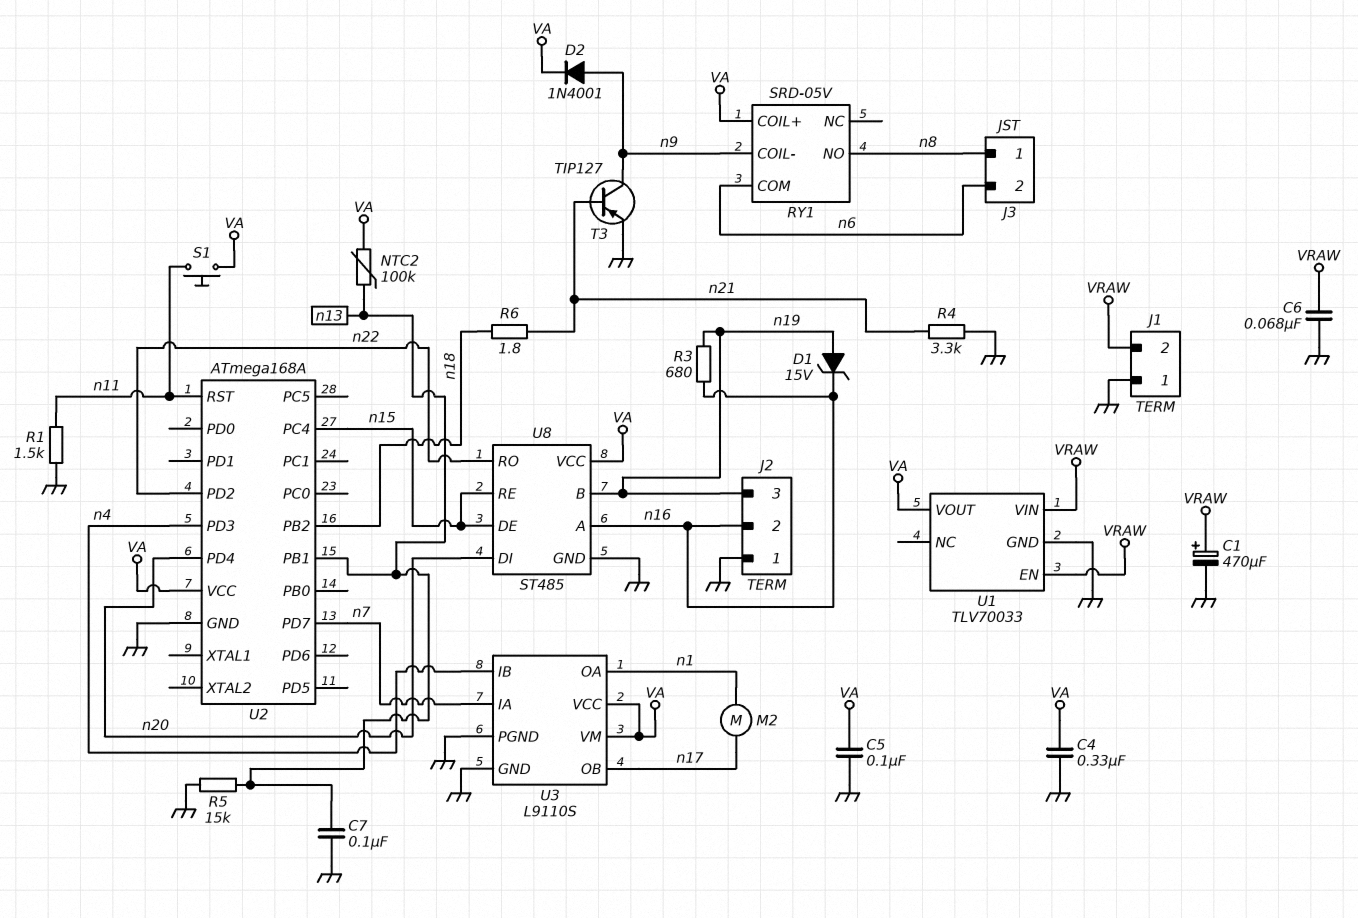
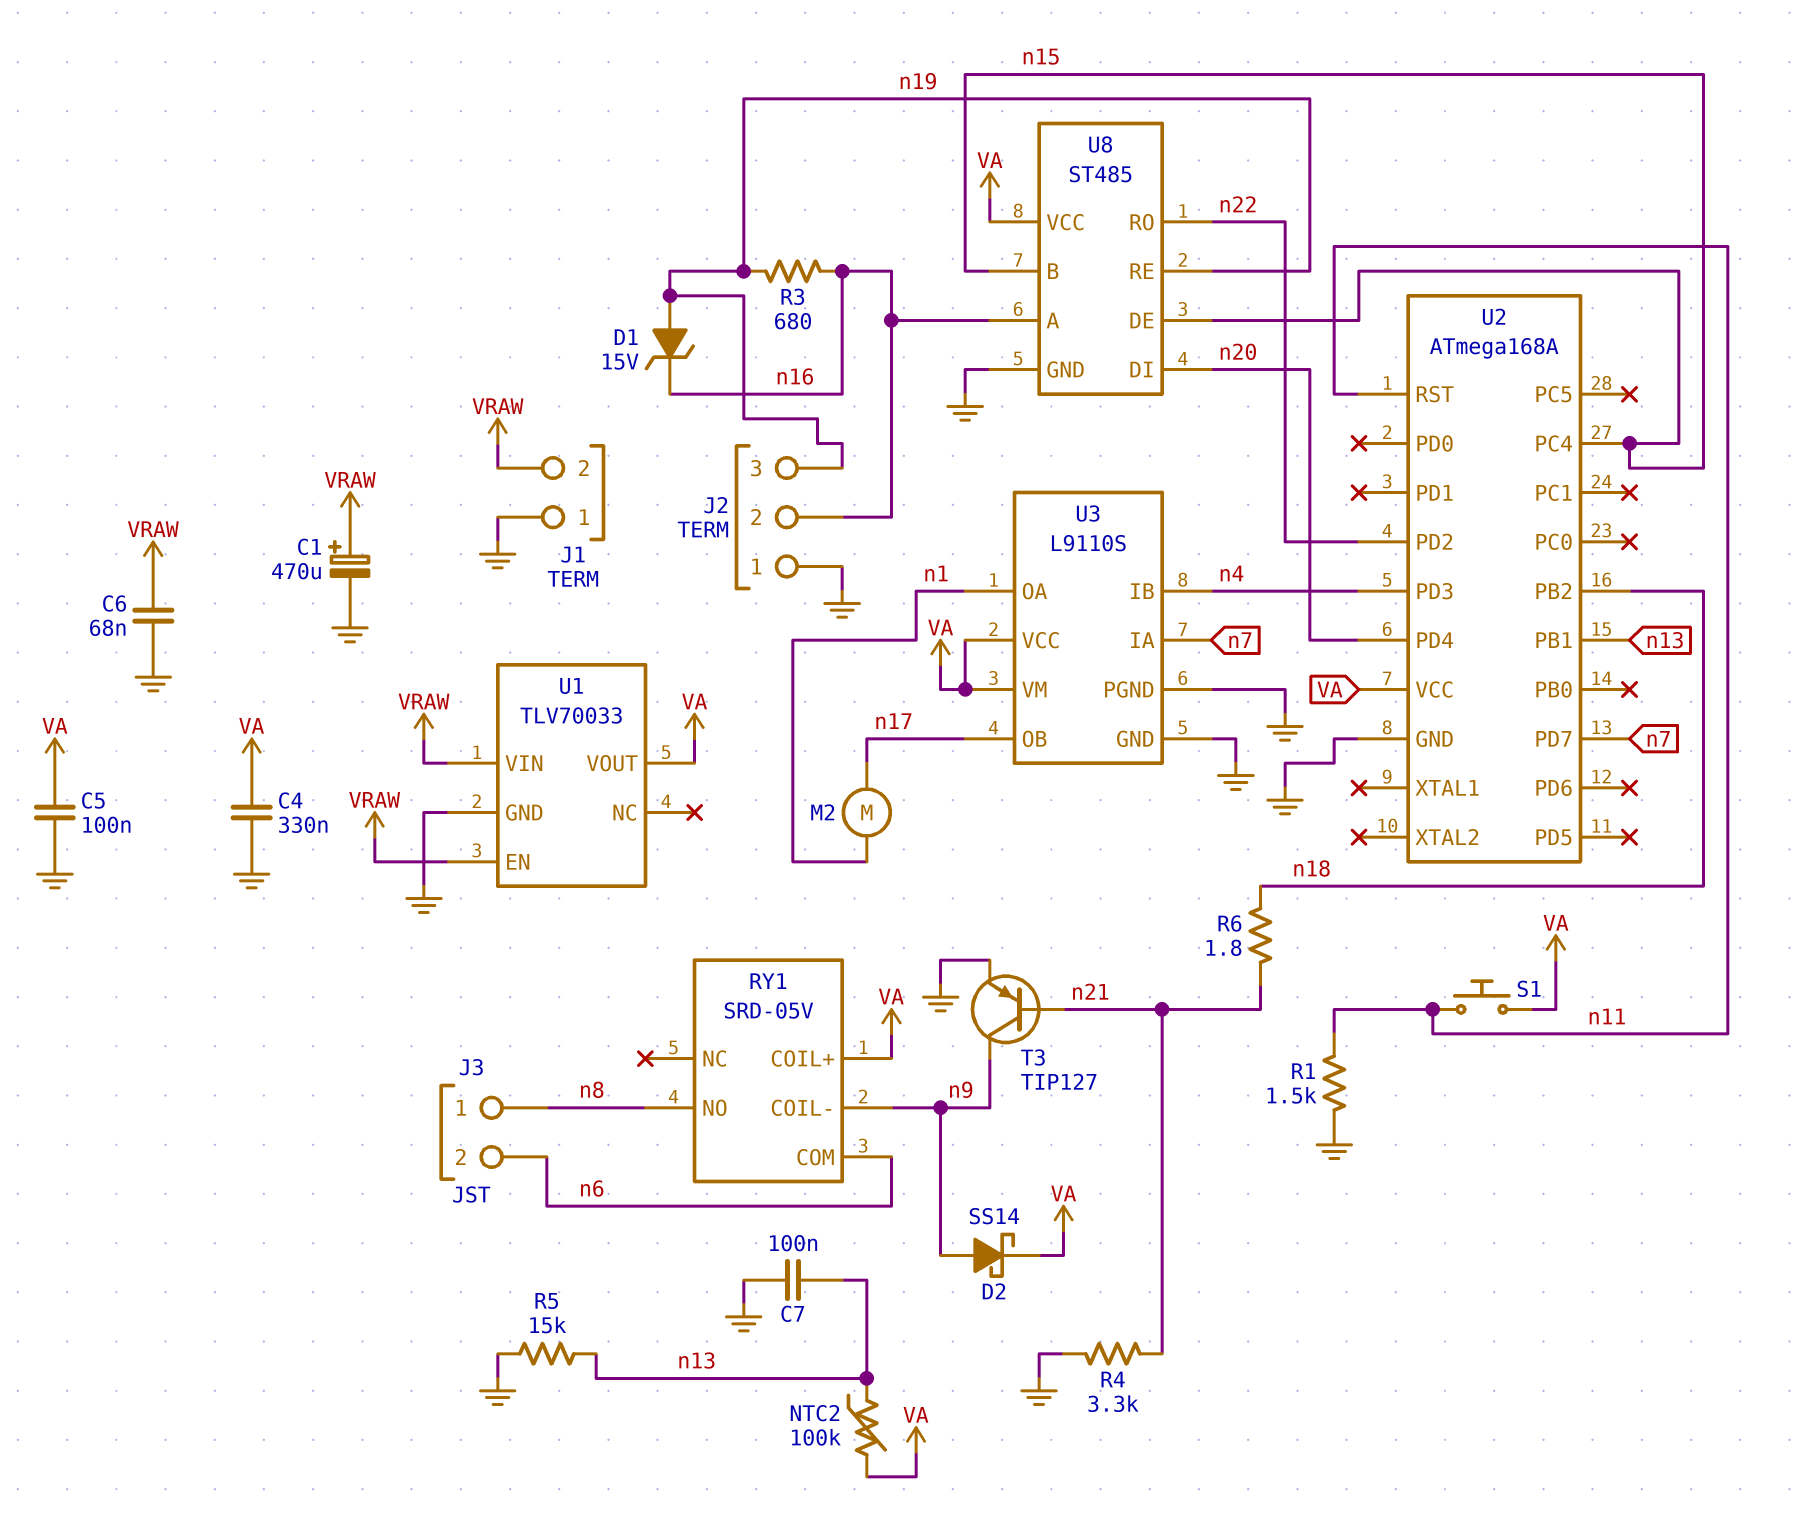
D2: diode 1N4001 (A n9, K VA) -> schottky SS14 (A n9, K VA)
U8 pin B: n19 -> n15
U8 pin RE: n15 -> n19

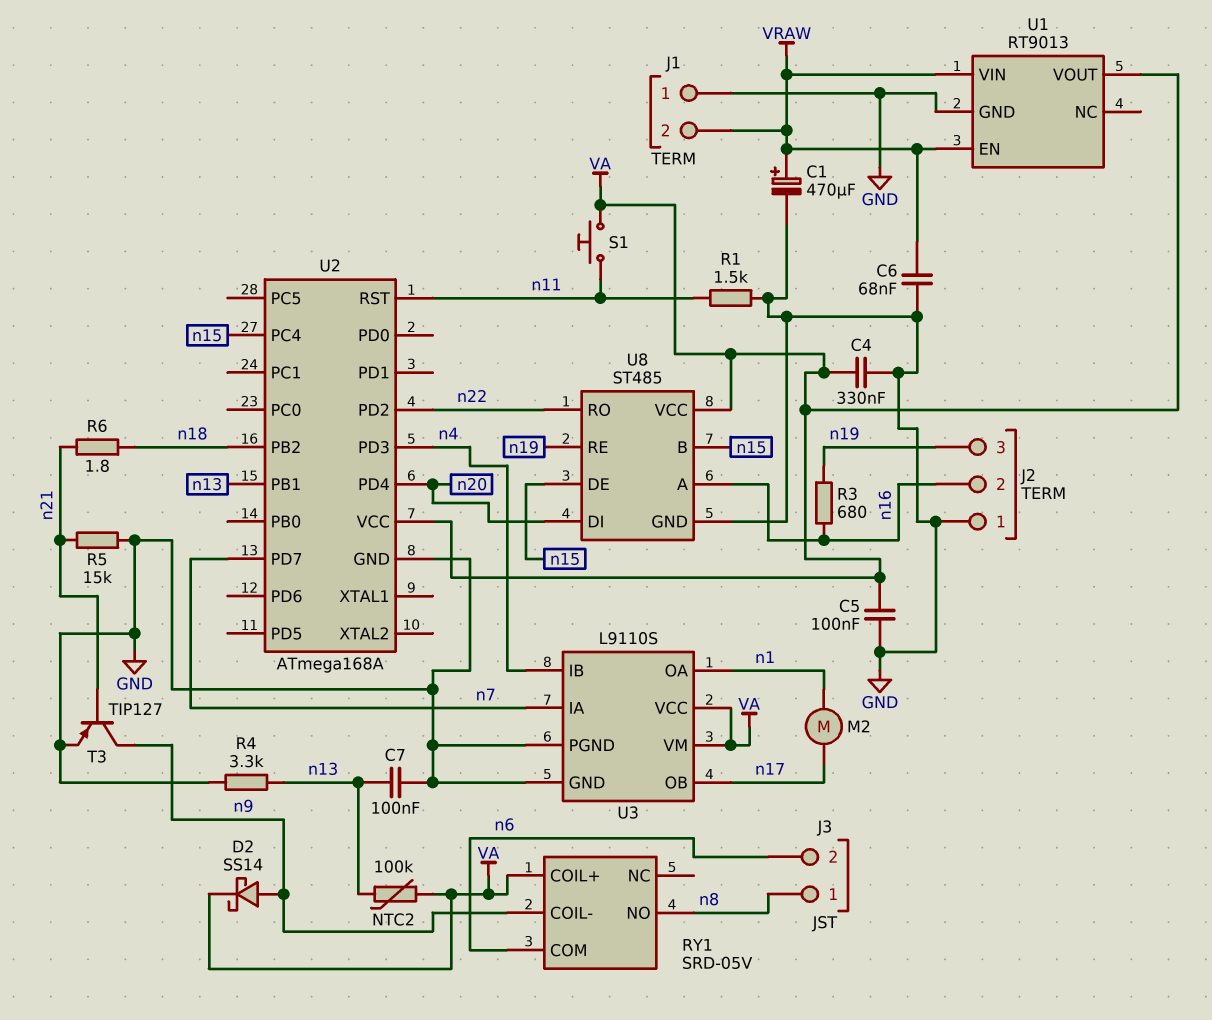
D1: zener 15V (A n19, K n16) -> none
R4: 3.3k (GND, n21) -> 3.3k (GND, n13)
R5: 15k (GND, n13) -> 15k (GND, n21)
U1: TLV70033 -> RT9013

